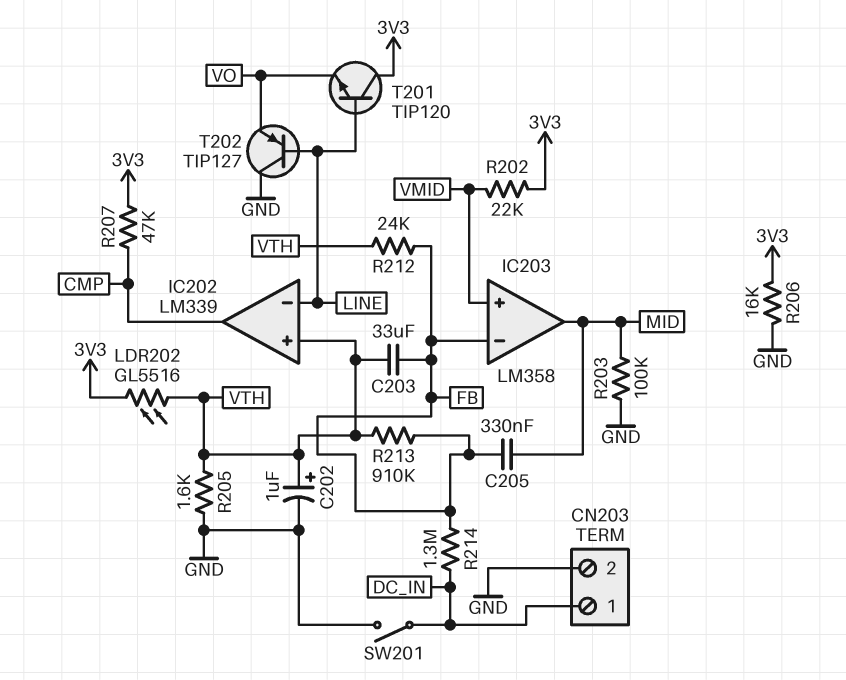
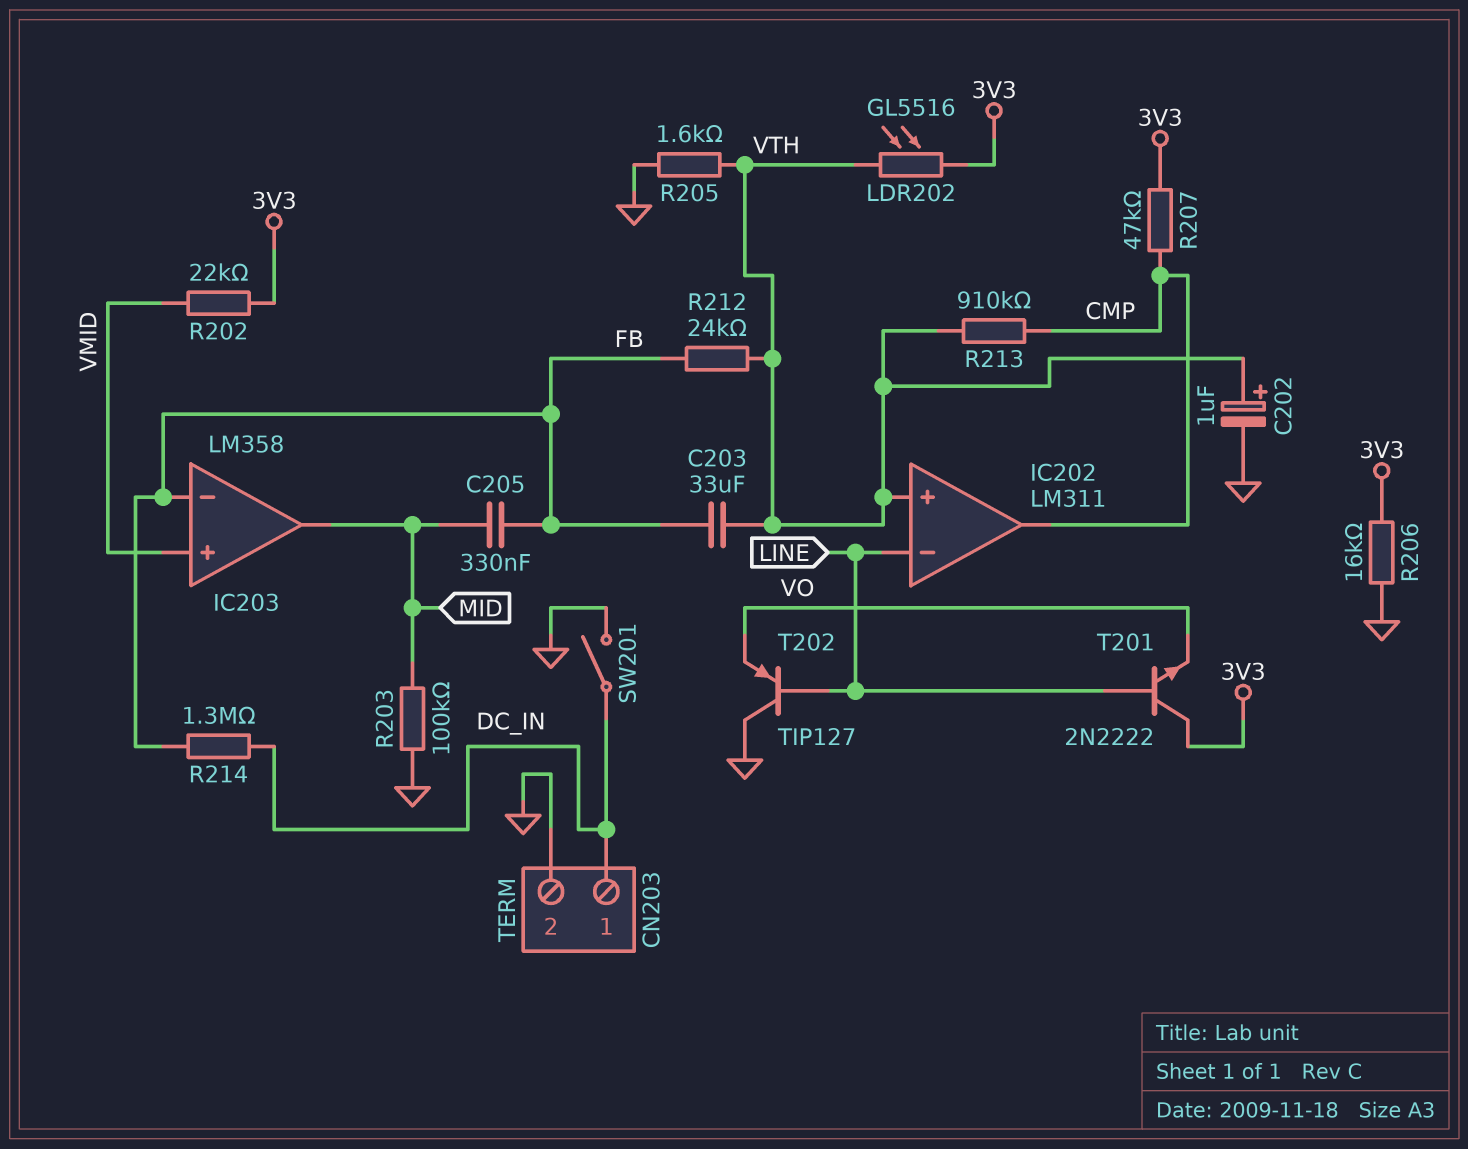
IC202: LM339 -> LM311
R213: 910k (FB, VTH) -> 910k (CMP, VTH)
T201: NPN TIP120 (B LINE, C 3V3, E VO) -> NPN 2N2222 (B LINE, C 3V3, E VO)

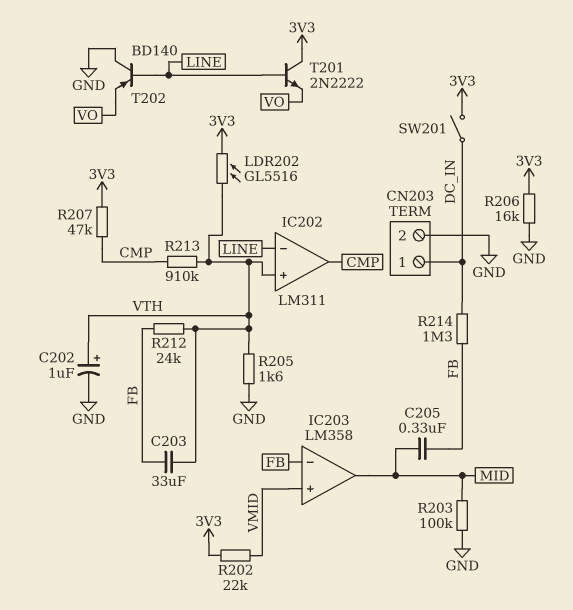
SW201: switch (DC_IN, GND) -> switch (3V3, DC_IN)
T202: PNP TIP127 (B LINE, C GND, E VO) -> PNP BD140 (B LINE, C GND, E VO)

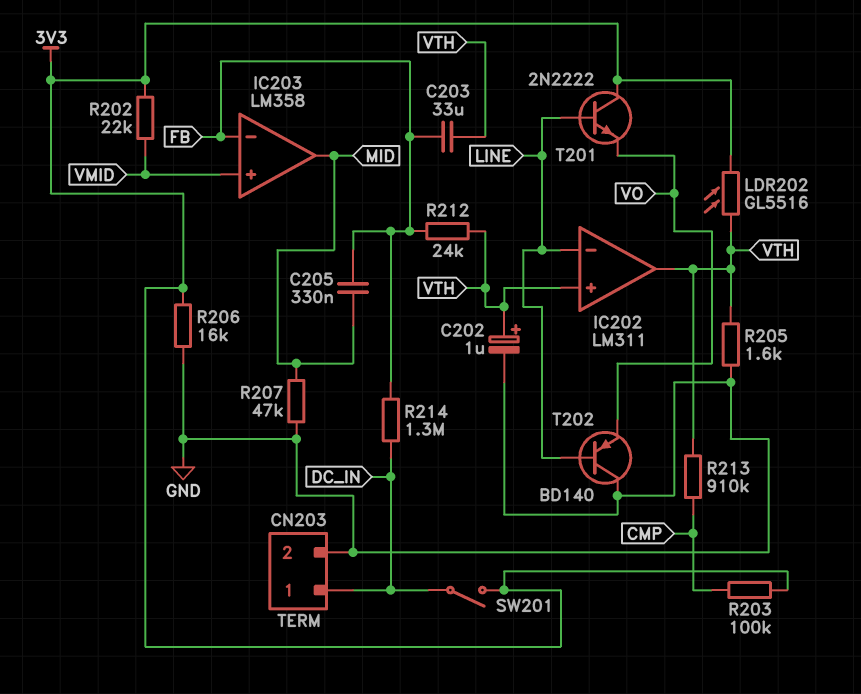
IC202 pin out: CMP -> VTH
R203: 100k (GND, MID) -> 100k (3V3, CMP)
R207: 47k (3V3, CMP) -> 47k (GND, MID)

